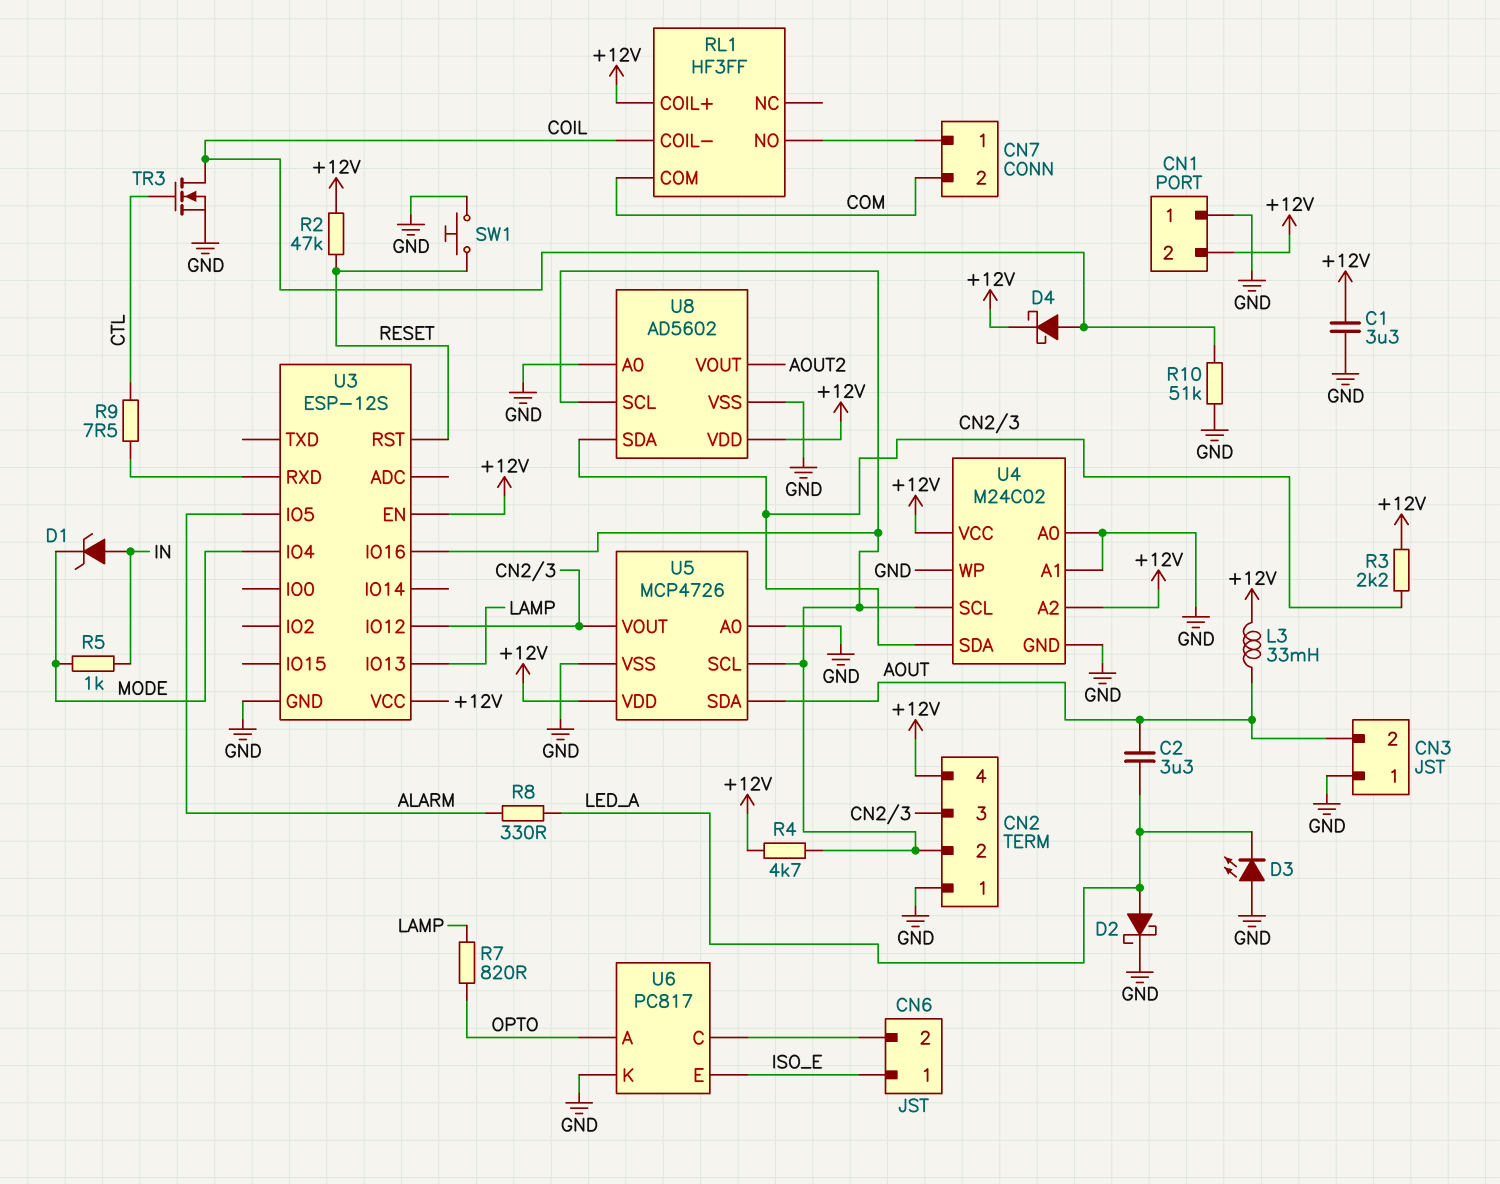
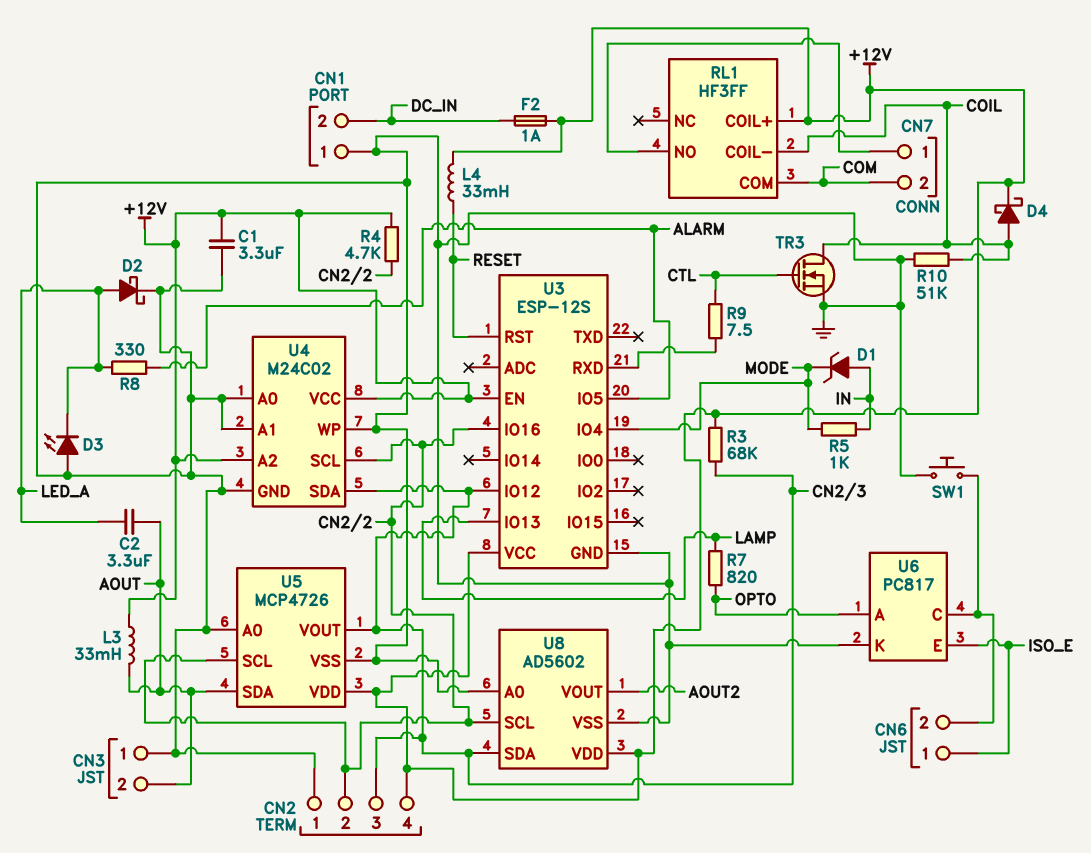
CN1 pin 2: +12V -> DC_IN
F2: none -> 1A (+12V, DC_IN)
L4: none -> 33mH (+12V, RESET)
R2: 47k (+12V, RESET) -> none
R3: 2.2k (+12V, CN2/3) -> 68k (+12V, CN2/3)
SW1: button (GND, RESET) -> button (CN6/2, GND)

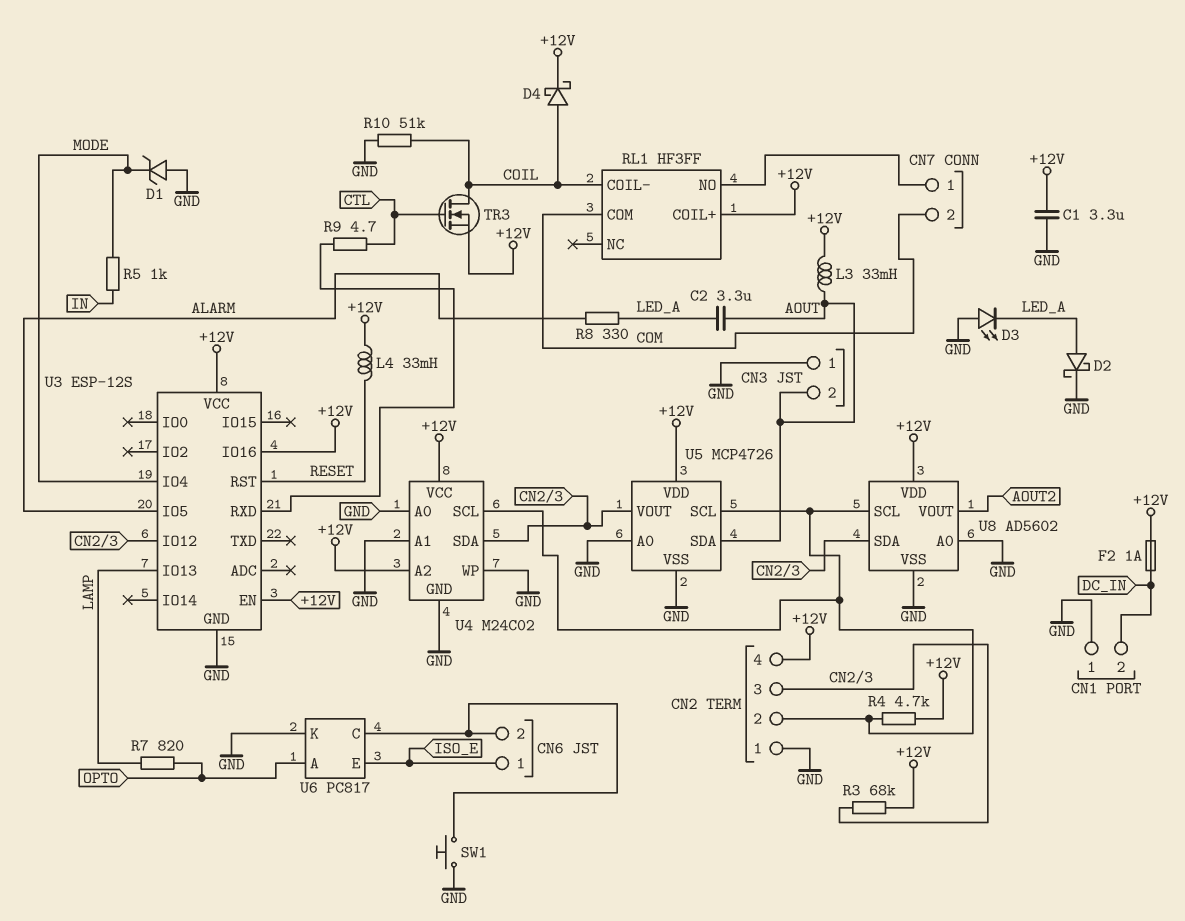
D1: zener (A IN, K MODE) -> zener (A GND, K MODE)
R9: 7.5 (CTL, U3/RXD) -> 4.7 (CTL, U3/RXD)
TR3: NMOS (G CTL, D COIL, S GND) -> NMOS (G CTL, D COIL, S +12V)
U3 pin IO16: CN2/2 -> +12V

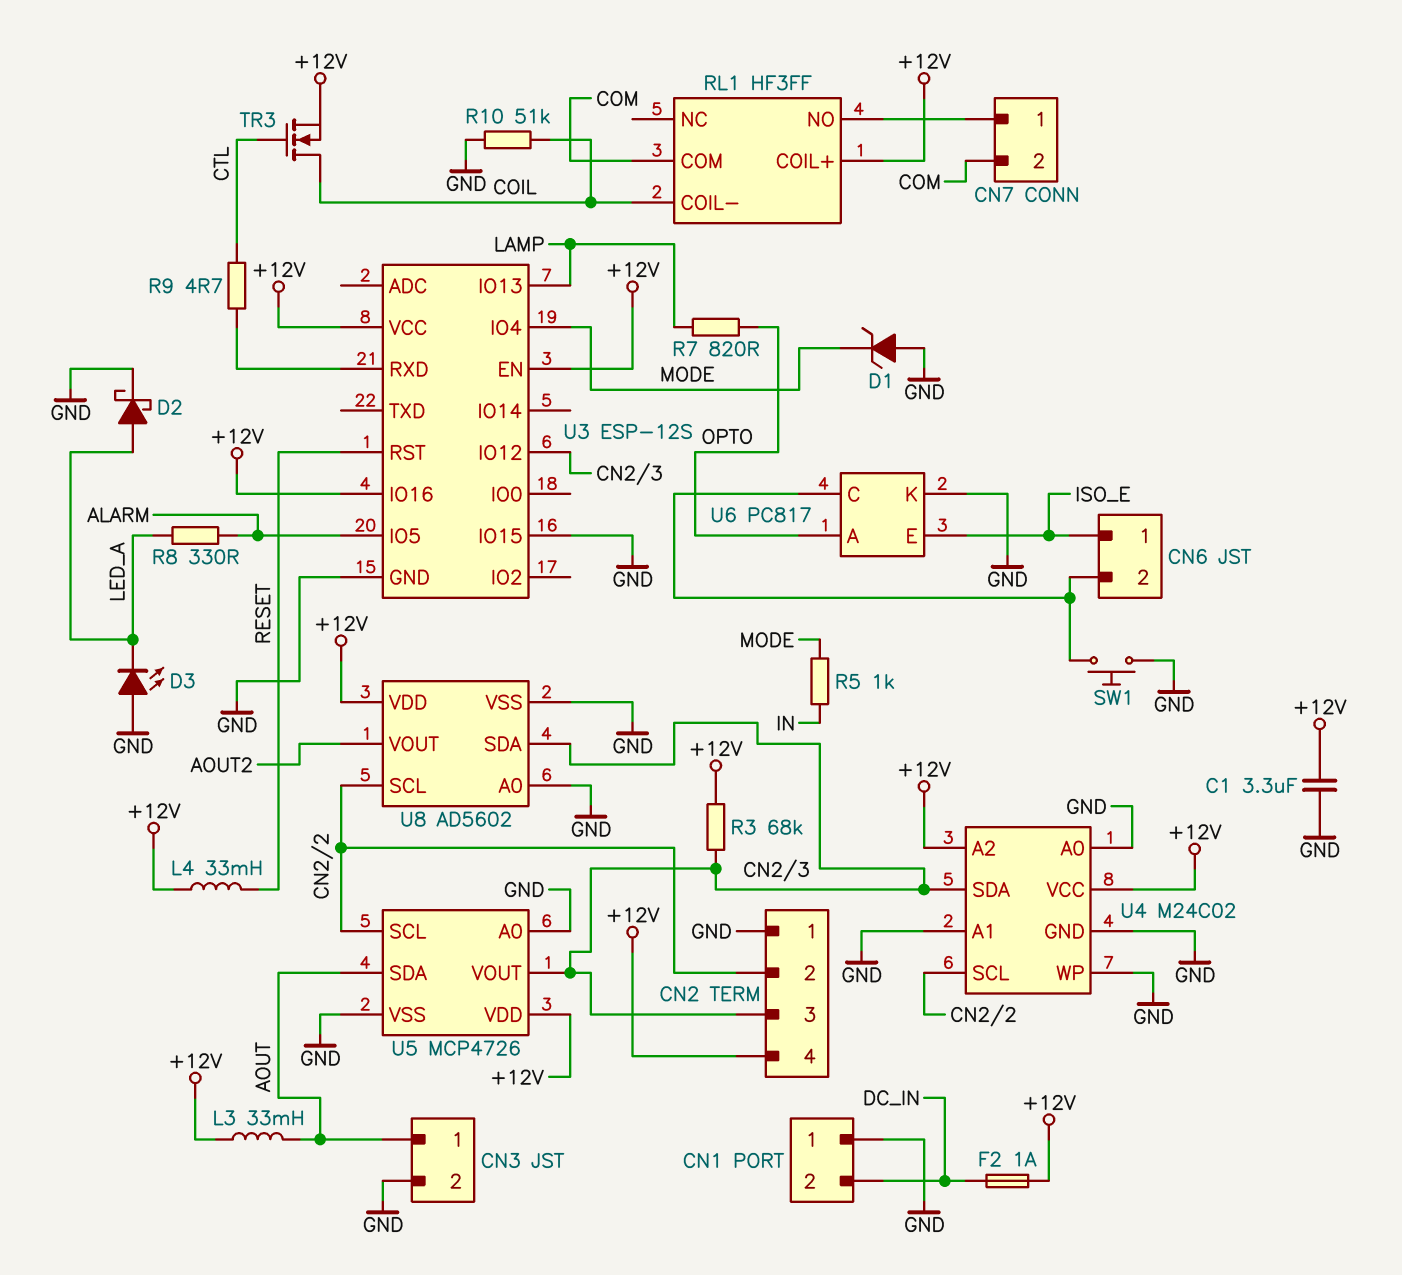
C2: 3.3uF (AOUT, LED_A) -> none
CN3 pin 1: GND -> AOUT
CN3 pin 2: AOUT -> GND
D4: schottky (A COIL, K +12V) -> none
R4: 4.7k (+12V, CN2/2) -> none
U3 pin IO15: none -> GND

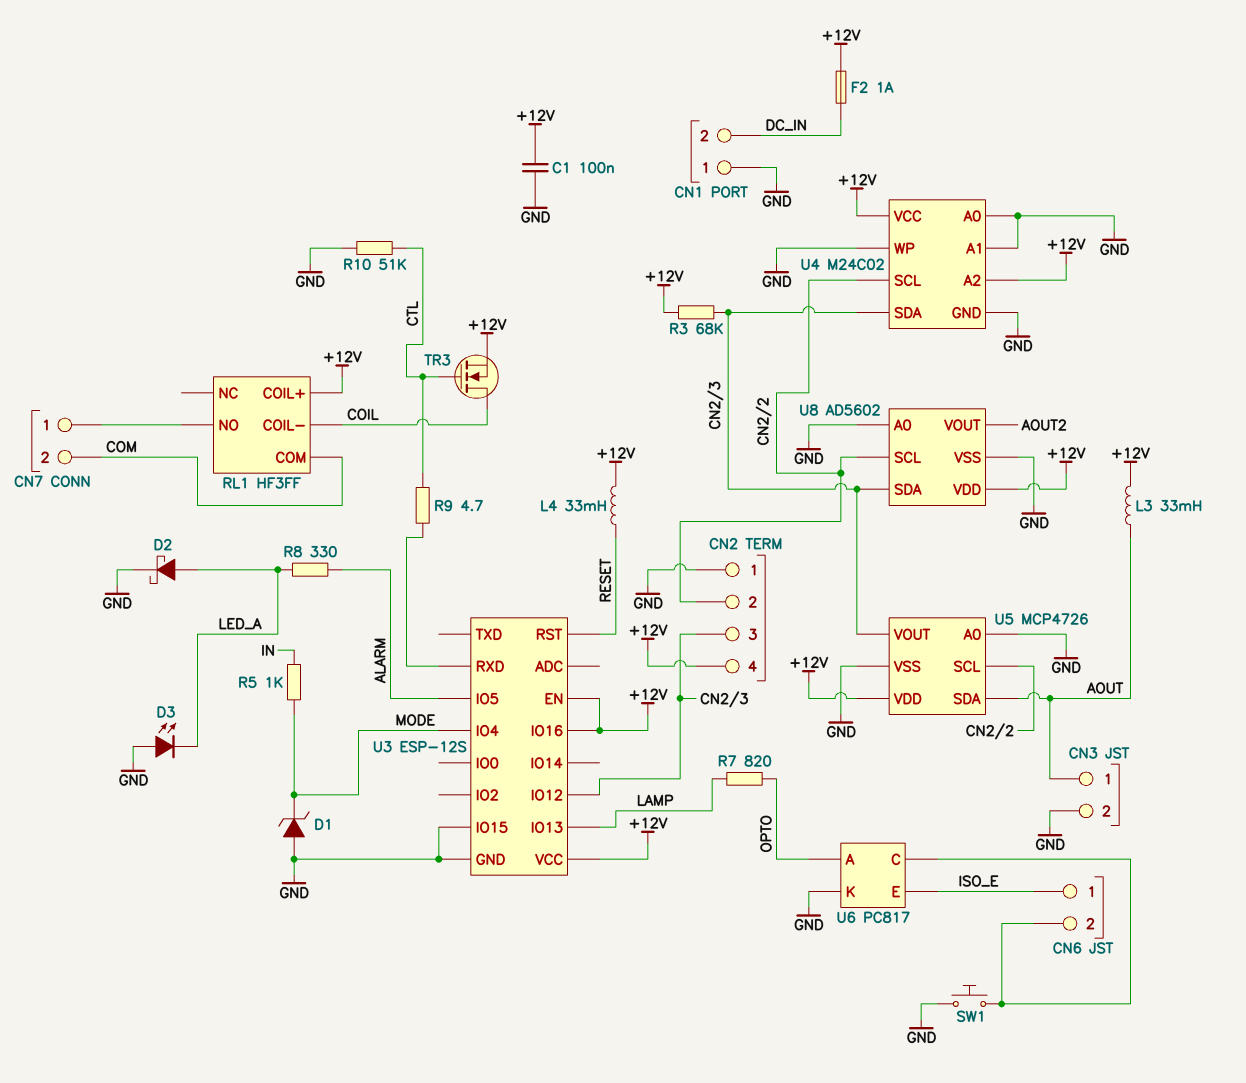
C1: 3.3uF (+12V, GND) -> 100nF (+12V, GND)
R10: 51k (COIL, GND) -> 51k (CTL, GND)

